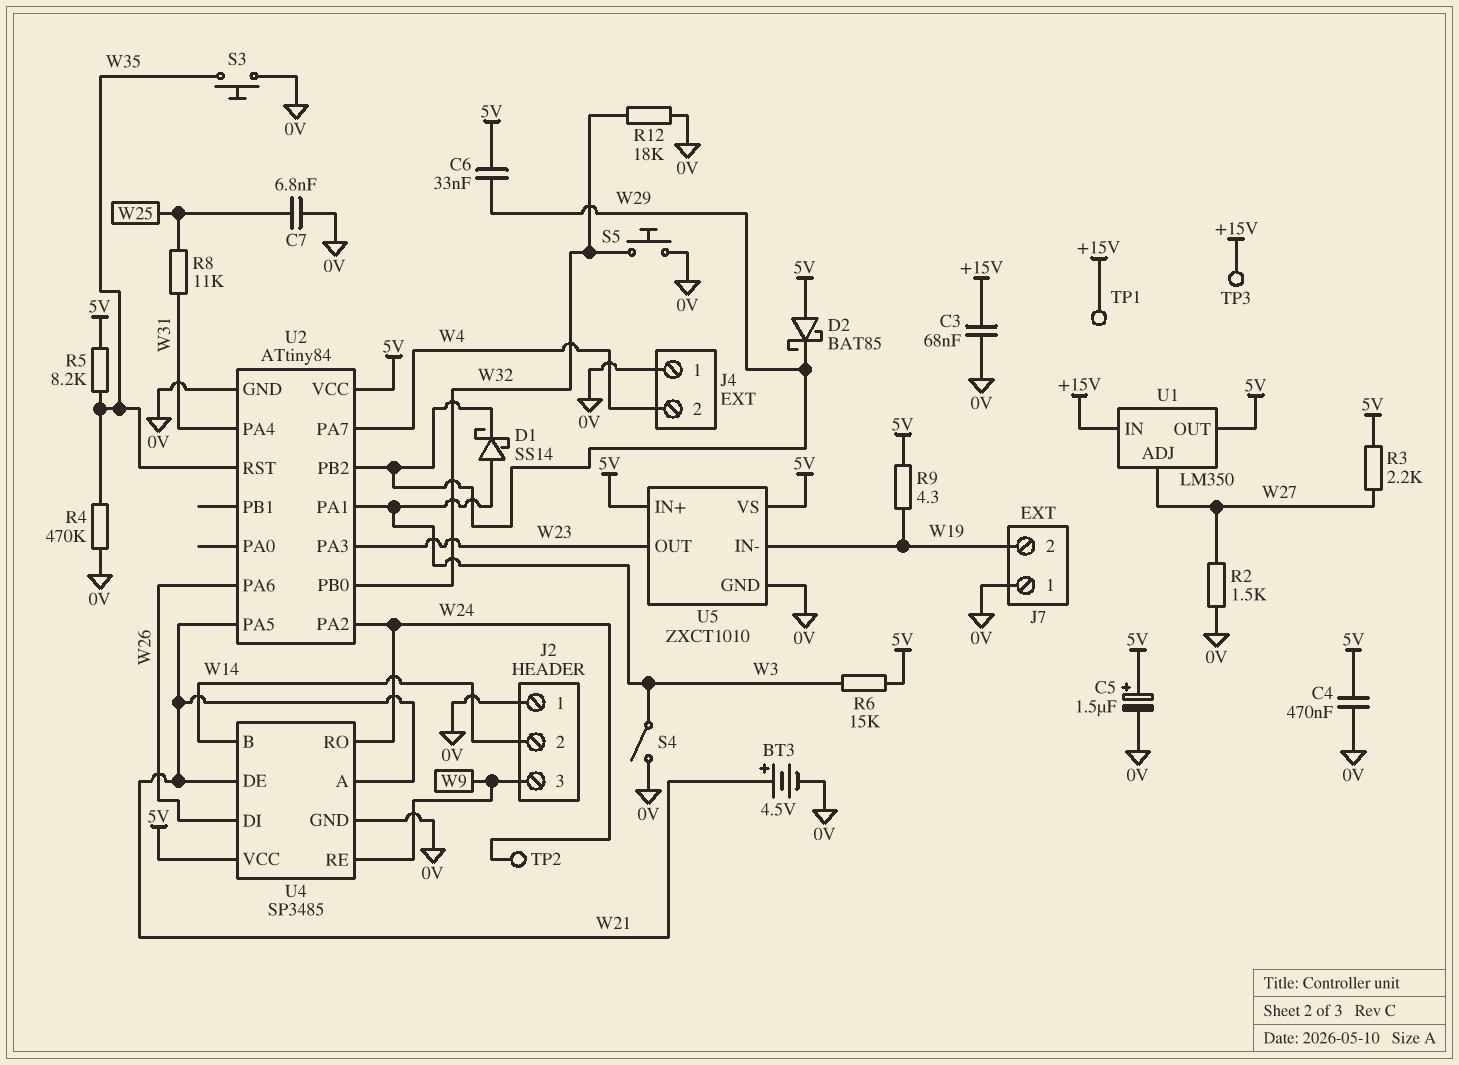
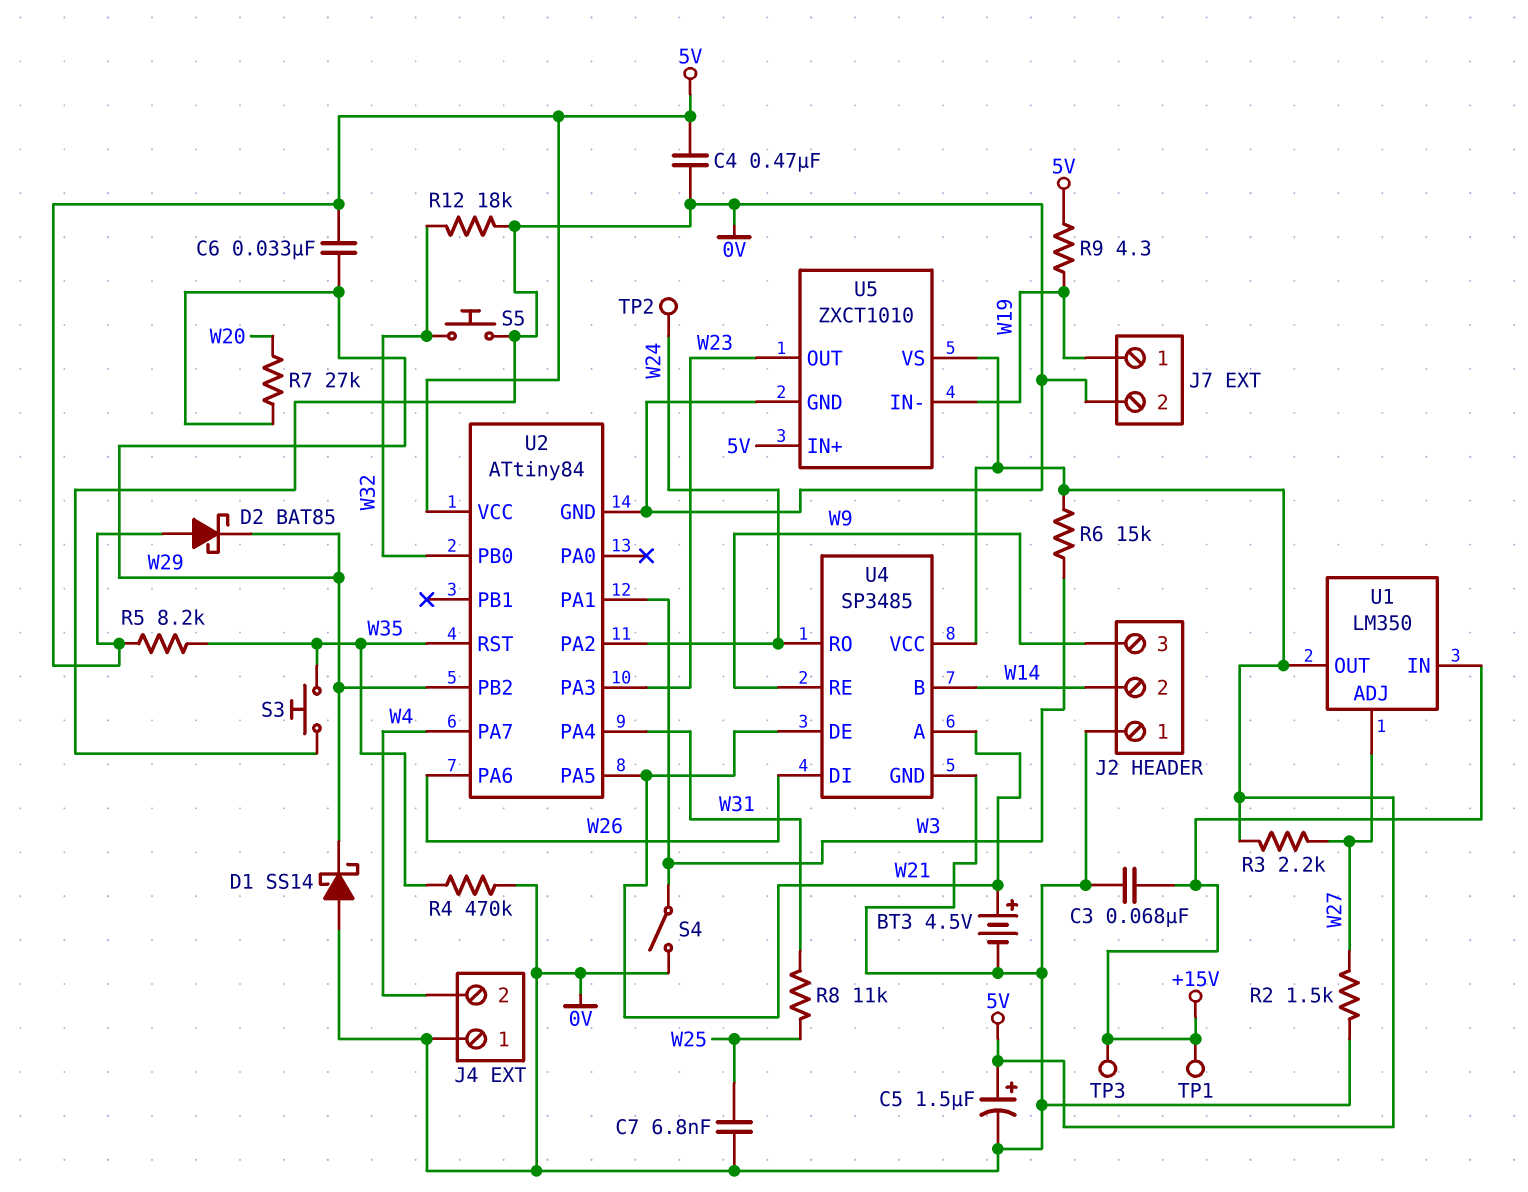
D1: schottky SS14 (A W3, K W29) -> schottky SS14 (A 0V, K W29)
J7 pin 1: 0V -> W19
J7 pin 2: W19 -> 0V
R7: none -> 27k (W20, W29)

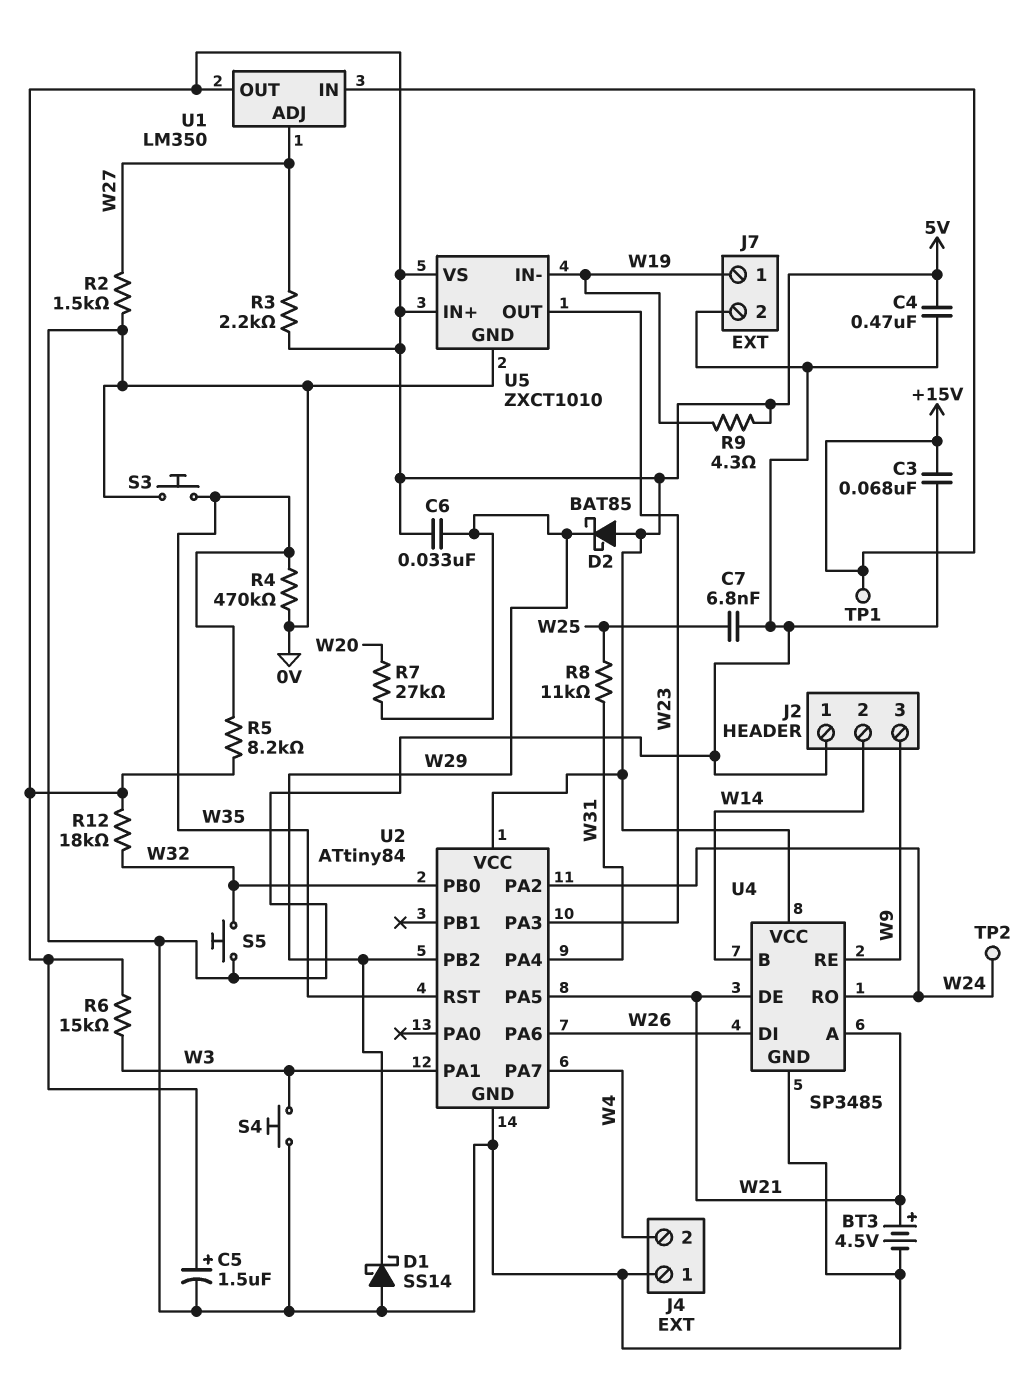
R12: 18k (0V, W32) -> 18k (5V, W32)
S4: switch (0V, W3) -> button (0V, W3)
TP3: test point (+15V) -> none

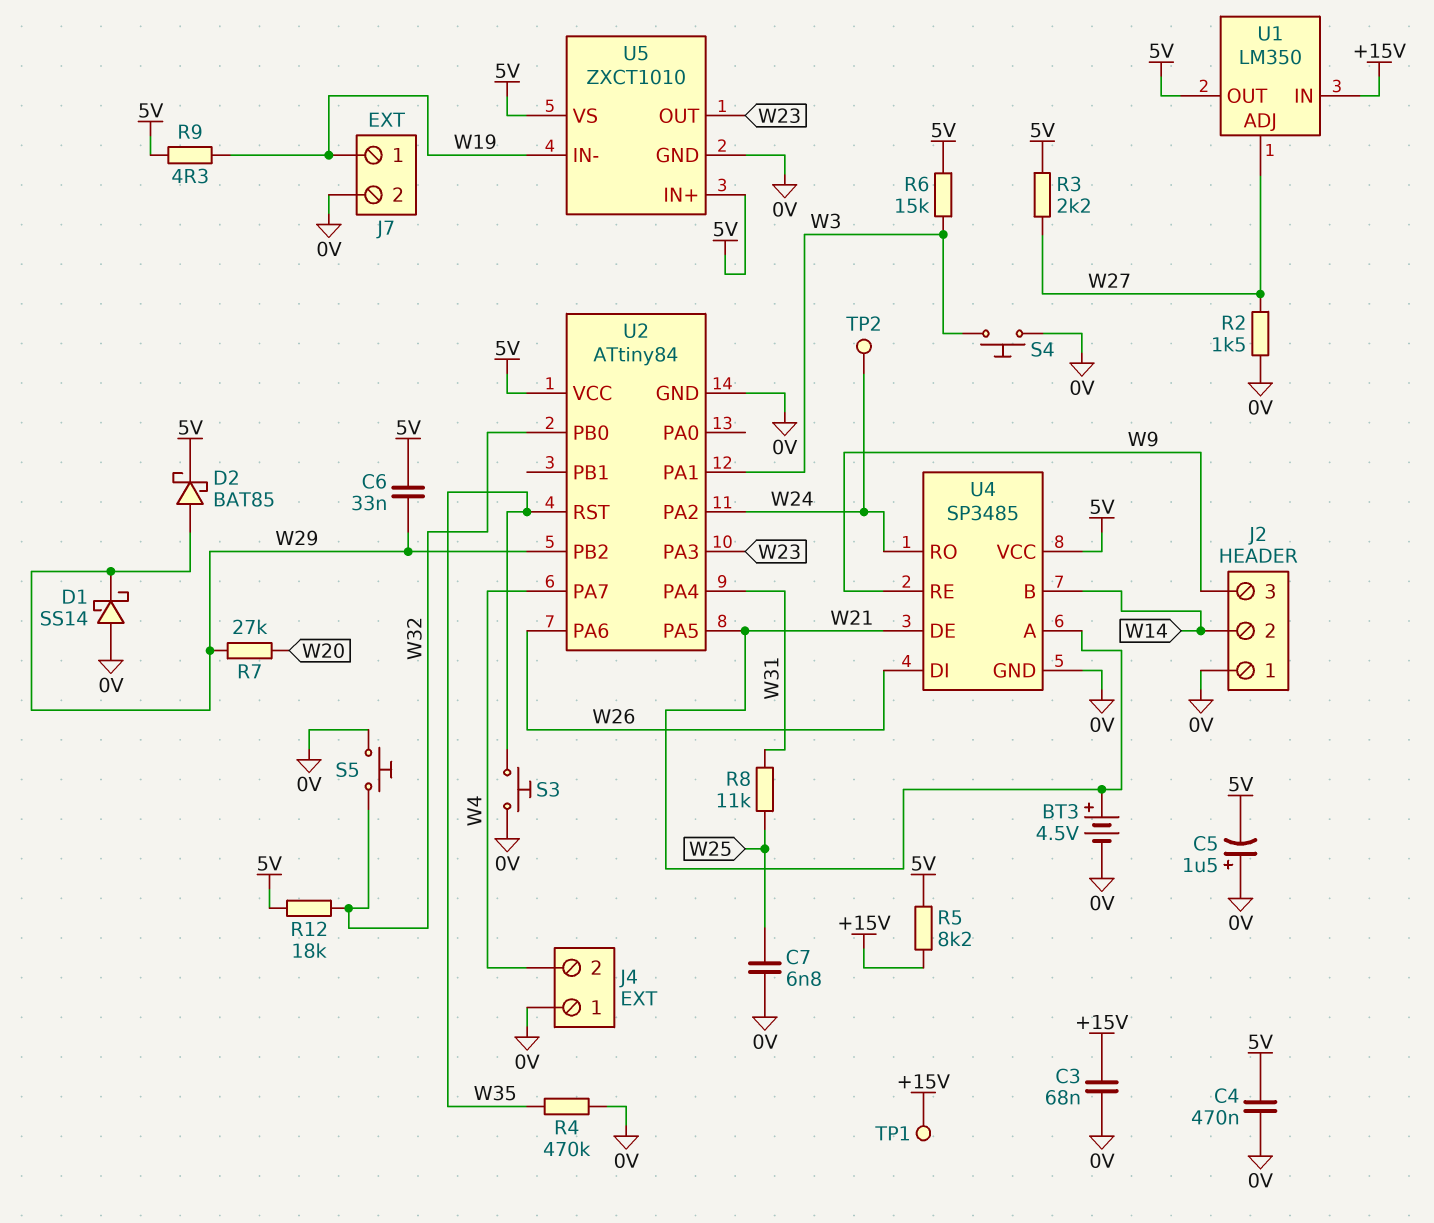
C5: 1.5uF (plus 5V, minus 0V) -> 1.5uF (plus 0V, minus 5V)
D2: schottky BAT85 (A 5V, K W29) -> schottky BAT85 (A W29, K 5V)
R5: 8.2k (5V, W35) -> 8.2k (+15V, 5V)

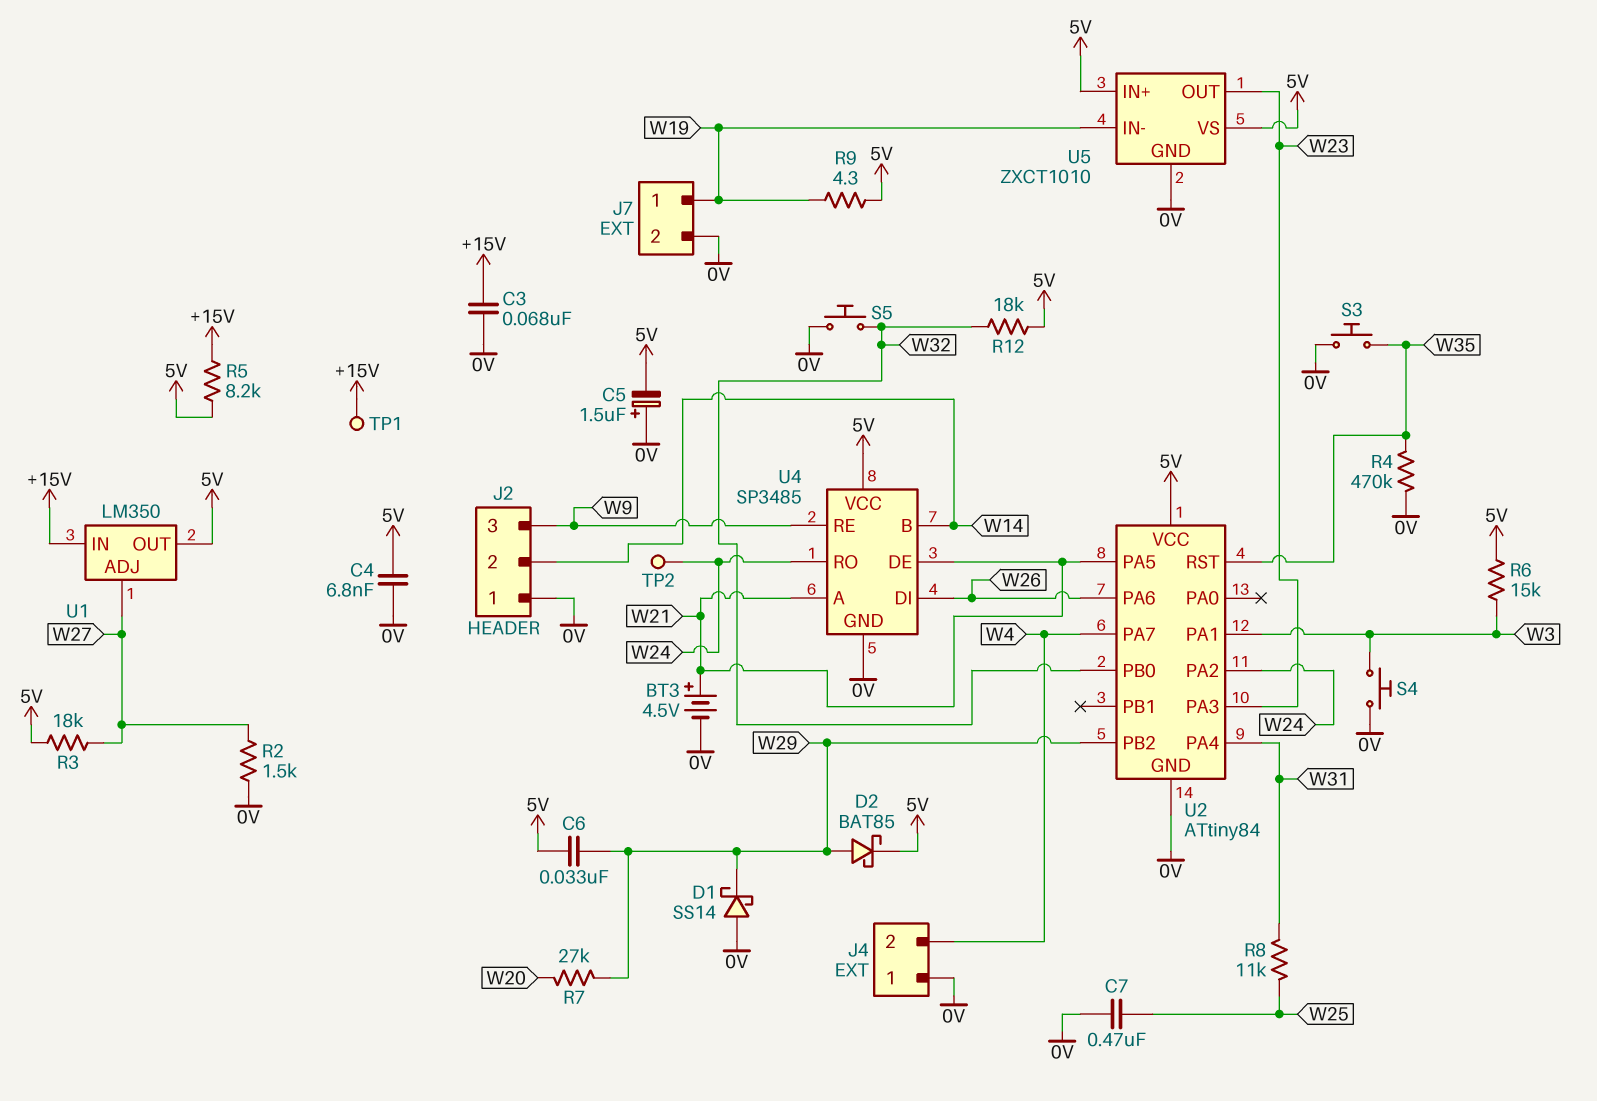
C4: 470nF (0V, 5V) -> 6.8nF (0V, 5V)
C7: 6.8nF (0V, W25) -> 470nF (0V, W25)
R3: 2.2k (5V, W27) -> 18k (5V, W27)

